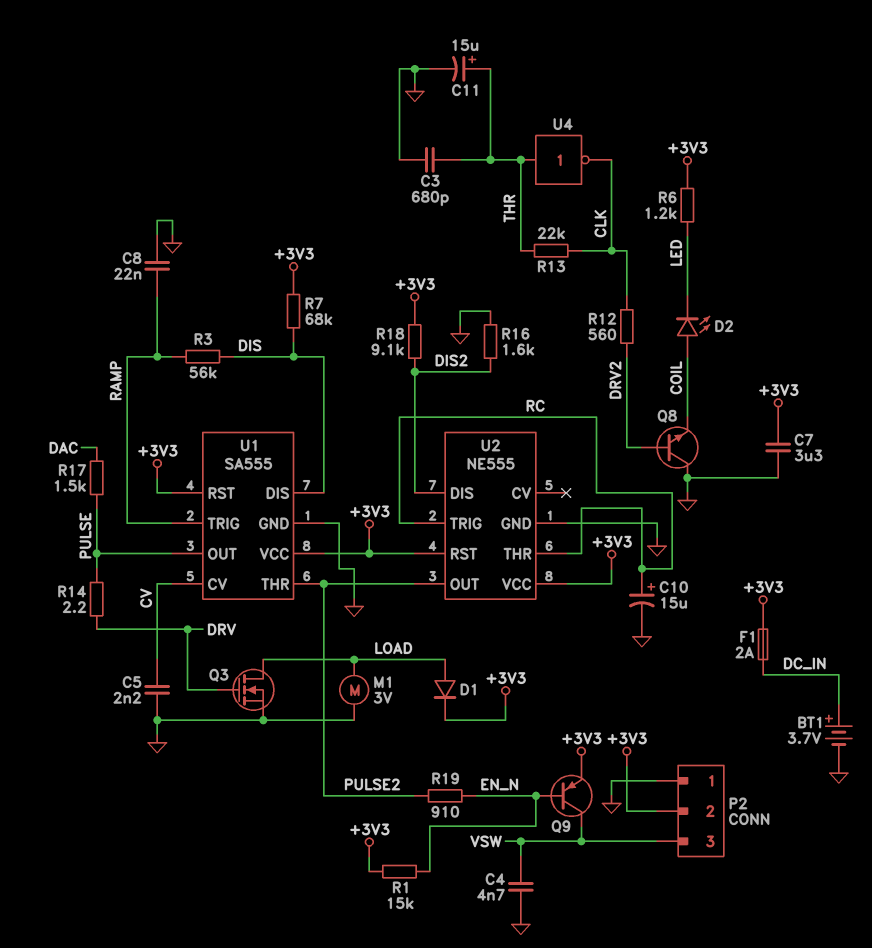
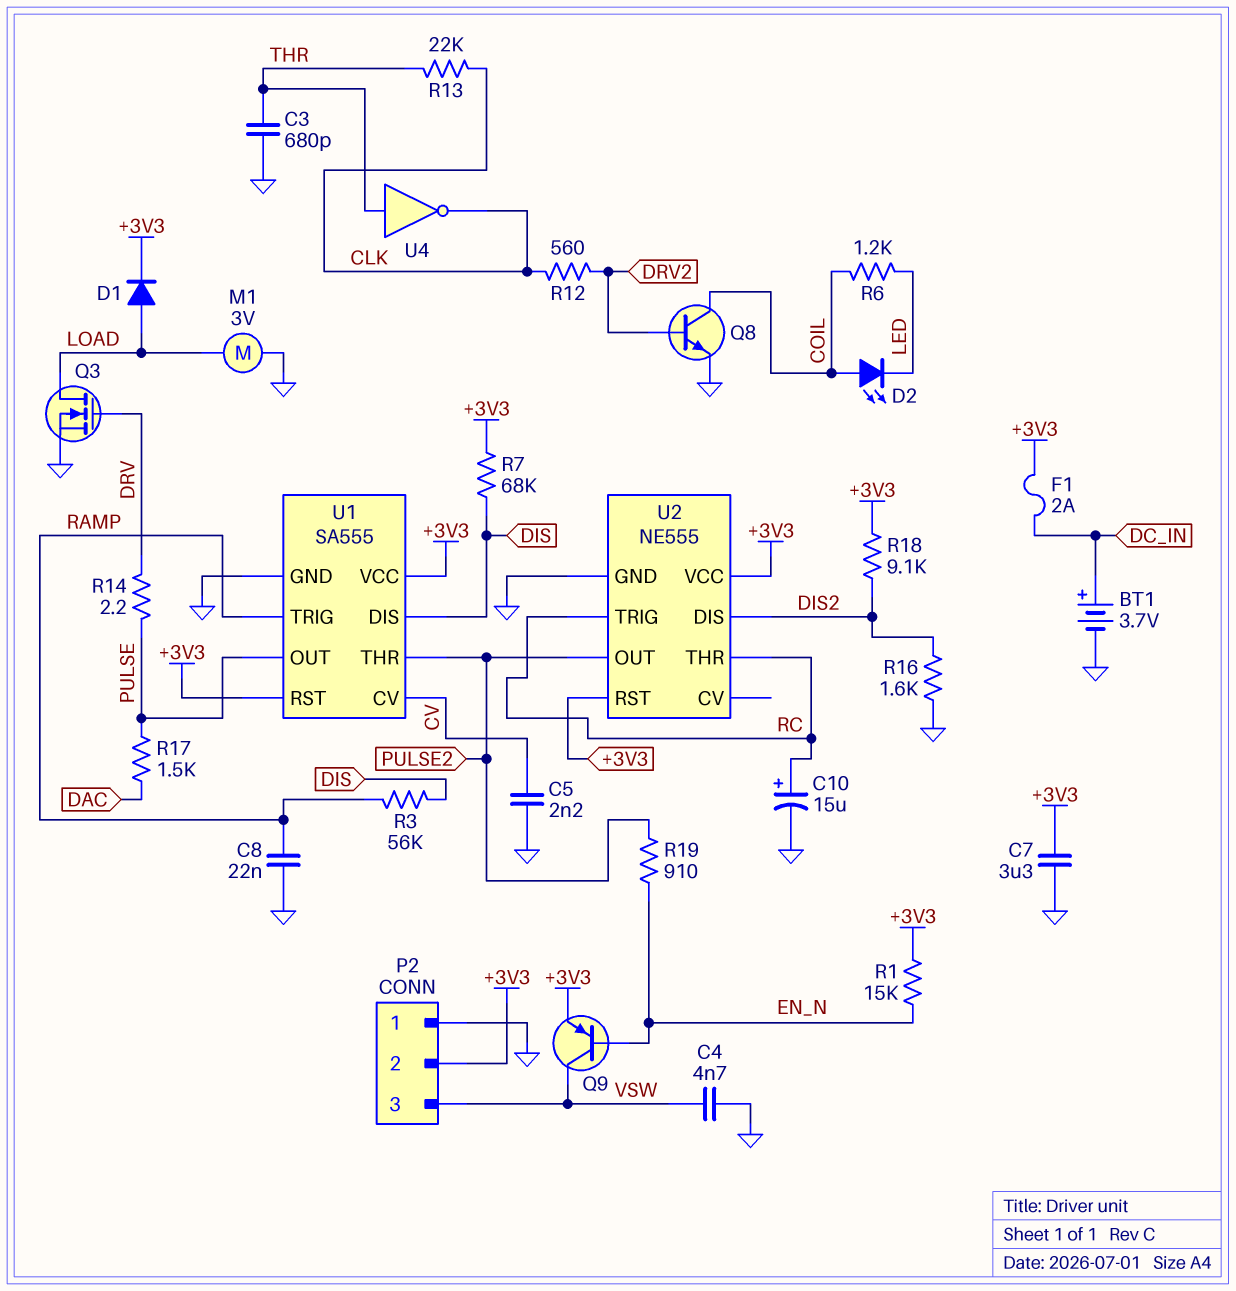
C11: 15uF (plus THR, minus GND) -> none
Q8: NPN (B DRV2, C GND, E COIL) -> NPN (B DRV2, C COIL, E GND)
R6: 1.2k (+3V3, LED) -> 1.2k (COIL, LED)

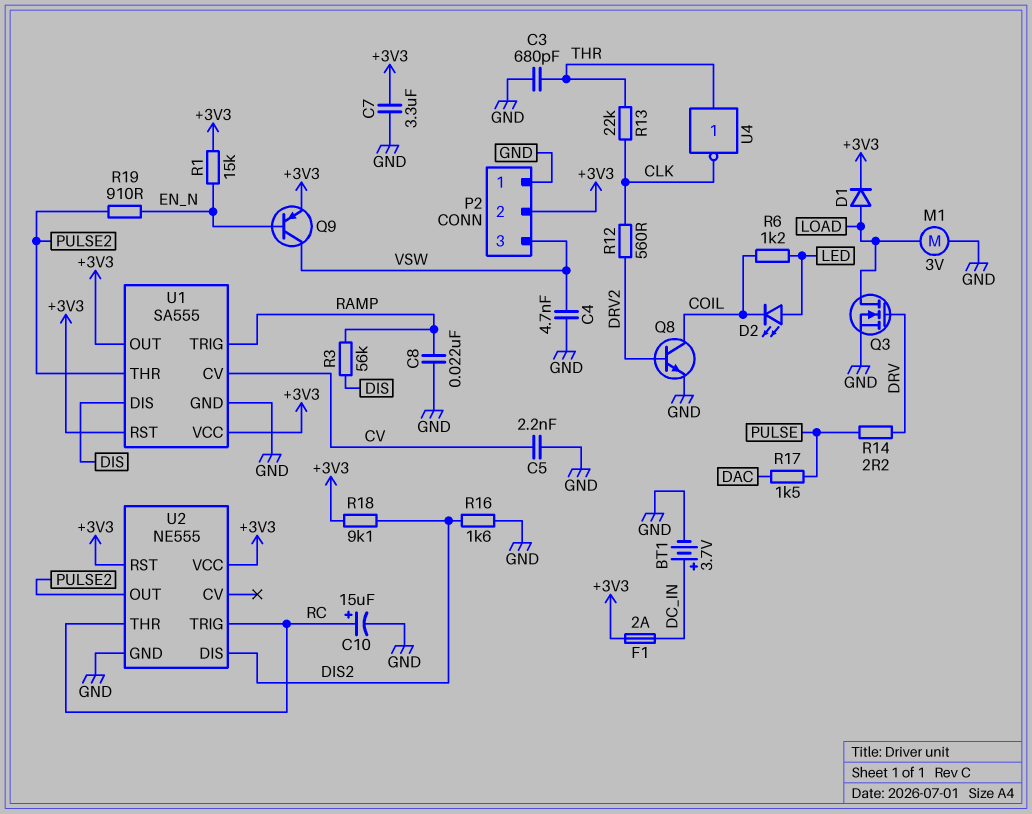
D2: LED (A COIL, K LED) -> LED (A LED, K COIL)
R7: 68k (+3V3, DIS) -> none
U1 pin OUT: PULSE -> +3V3

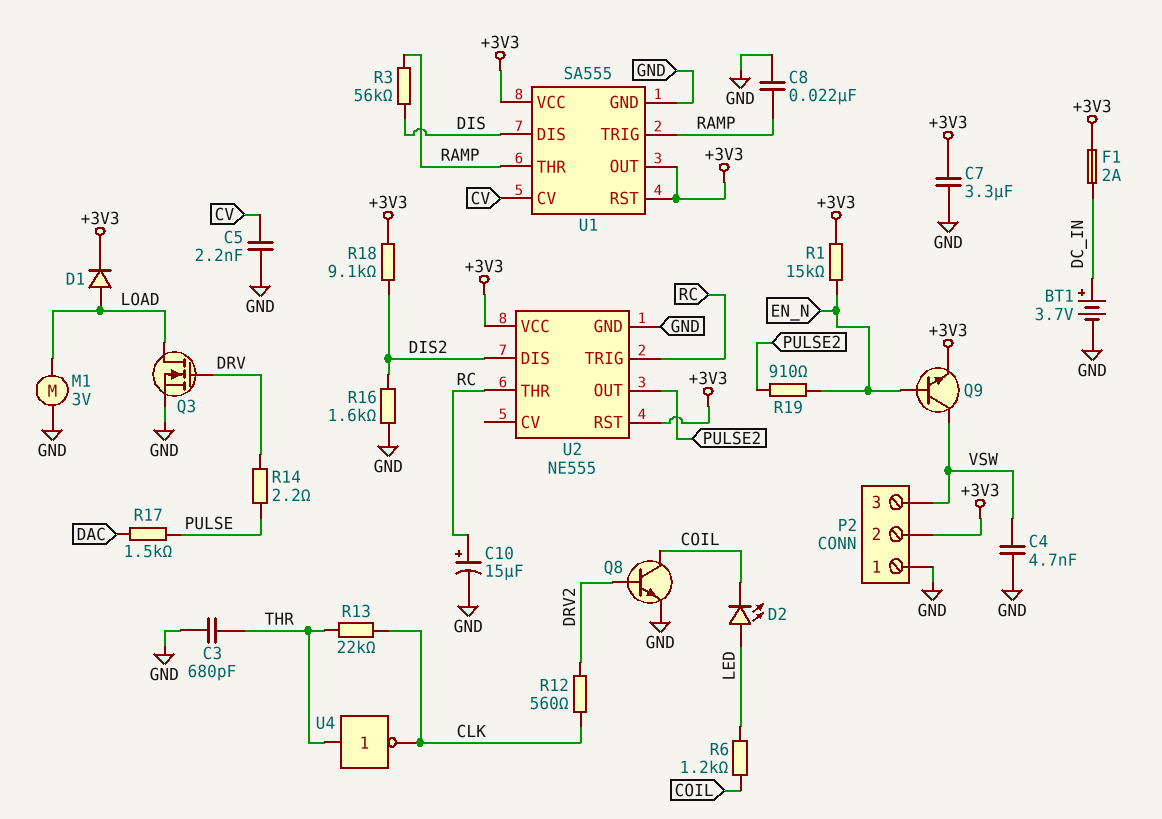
Q9: PNP (B EN_N, C VSW, E +3V3) -> NPN (B EN_N, C VSW, E +3V3)
U1 pin THR: PULSE2 -> RAMP

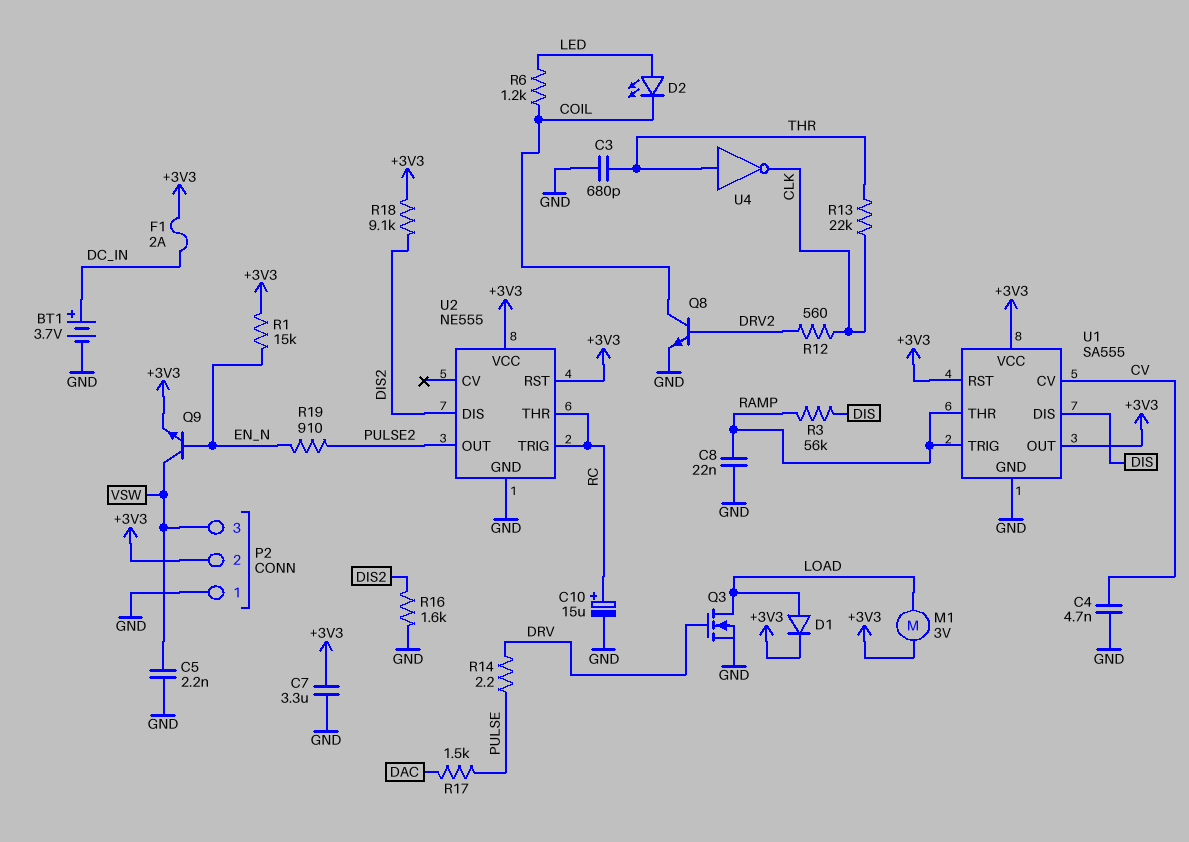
C4: 4.7nF (GND, VSW) -> 4.7nF (CV, GND)
C5: 2.2nF (CV, GND) -> 2.2nF (GND, VSW)
M1: motor 3V (GND, LOAD) -> motor 3V (+3V3, LOAD)

